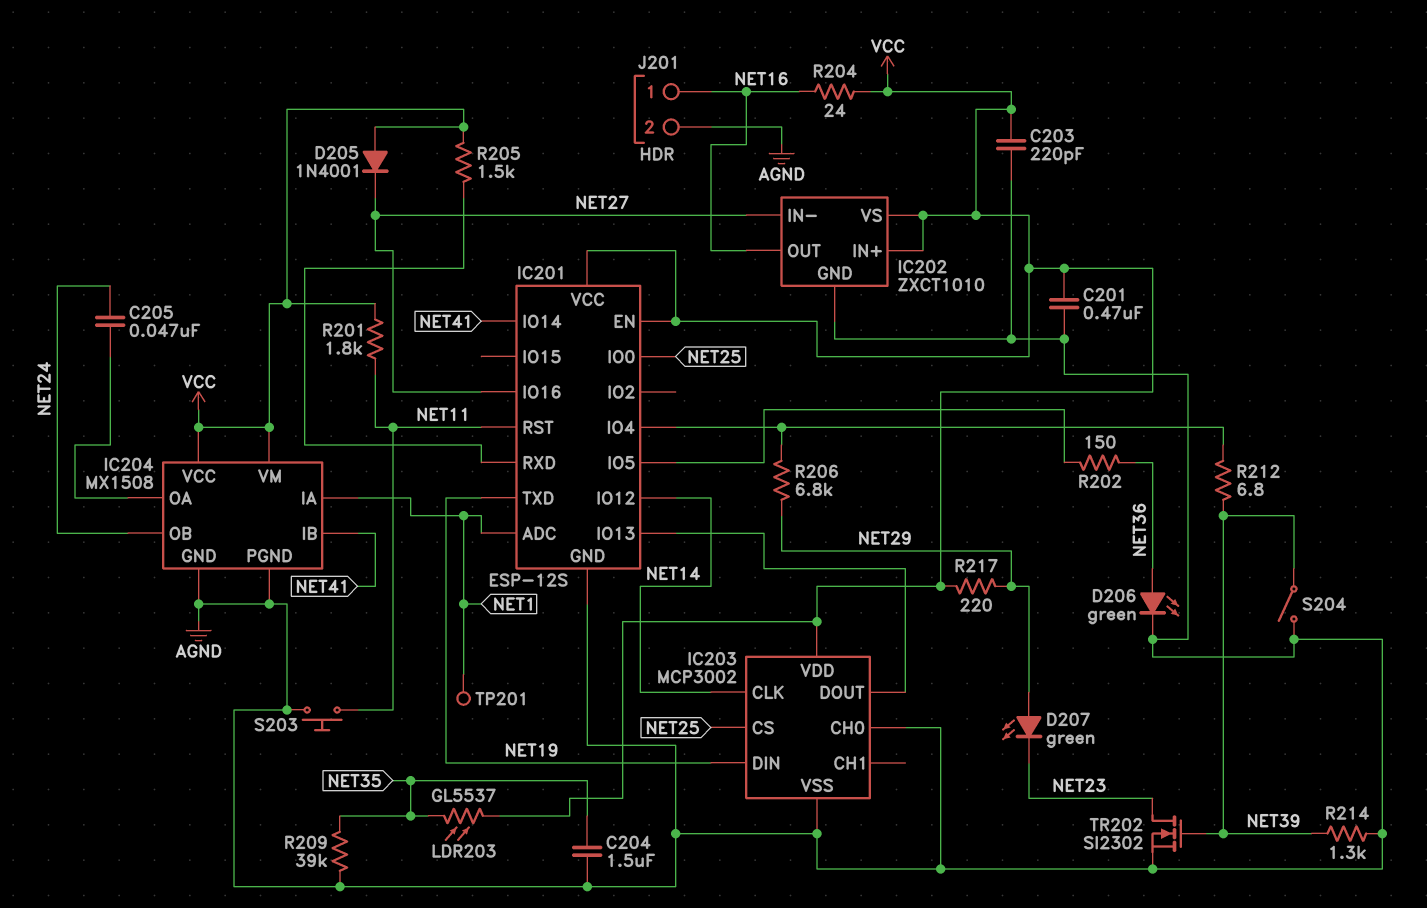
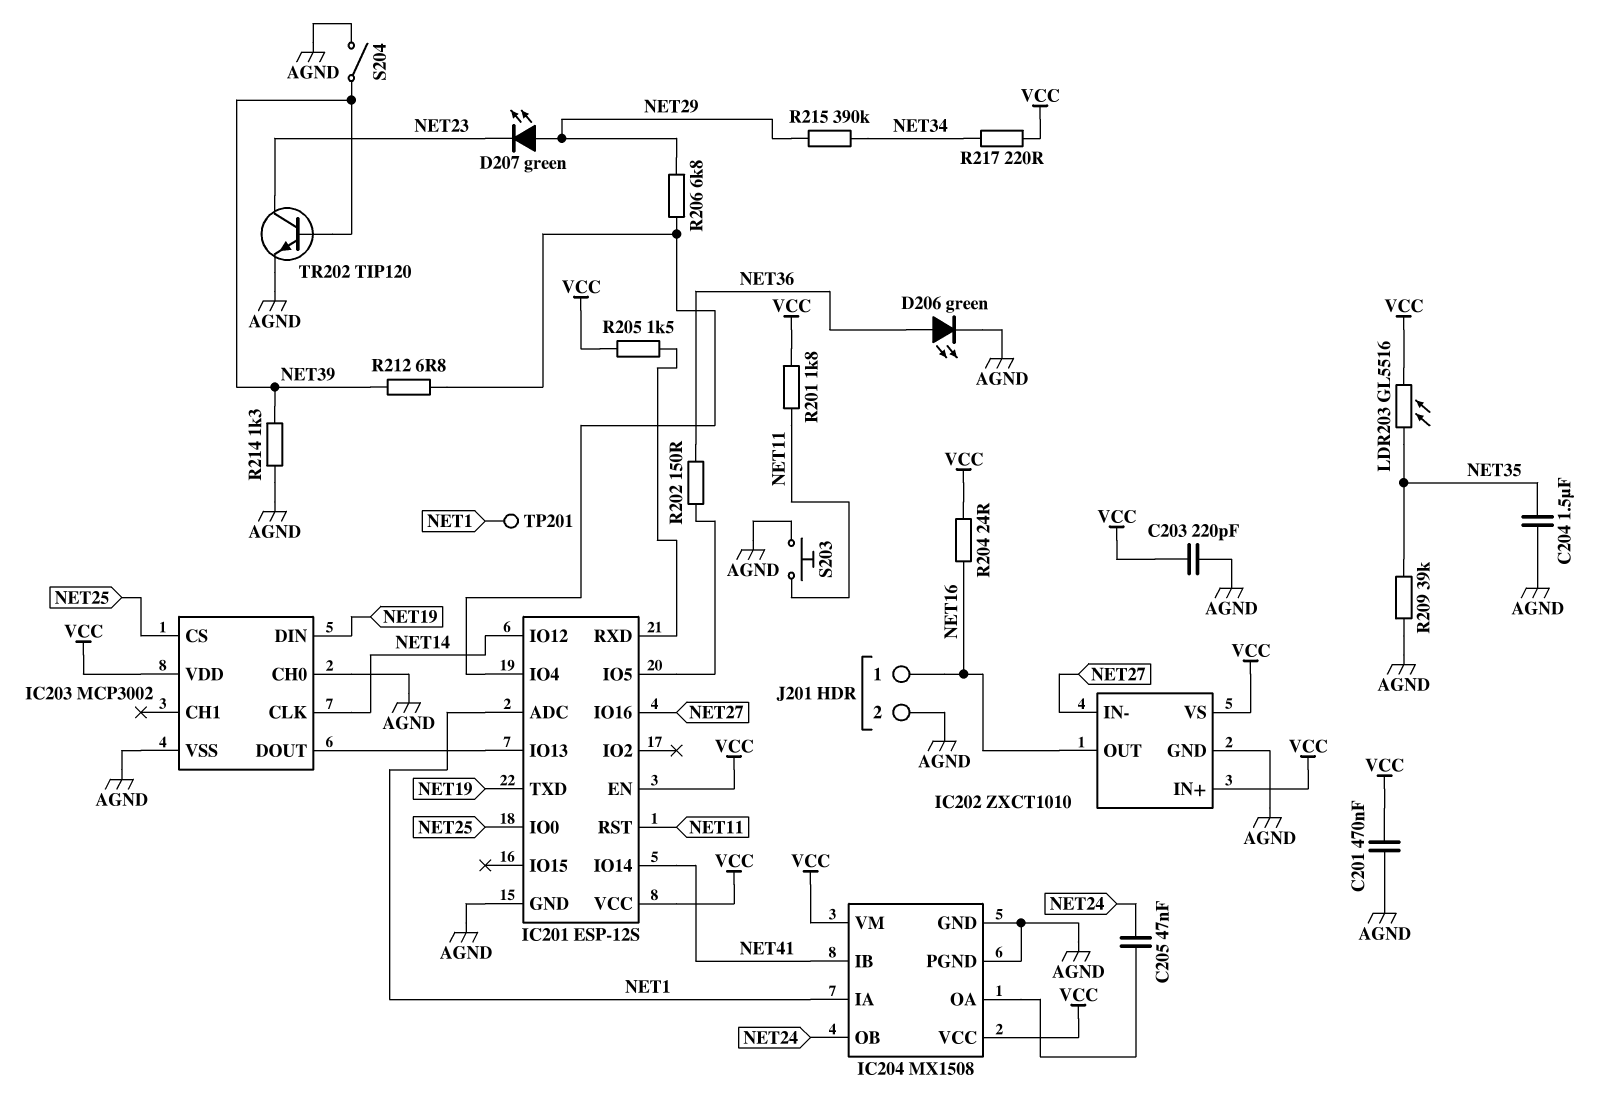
D205: diode 1N4001 (A VCC, K NET27) -> none
LDR203: GL5537 (NET35, VCC) -> GL5516 (NET35, VCC)
R215: none -> 390k (NET29, NET34)
R217: 220 (NET29, VCC) -> 220 (NET34, VCC)
TR202: NMOS SI2302 (G NET39, D NET23, S AGND) -> NPN TIP120 (B NET39, C NET23, E AGND)

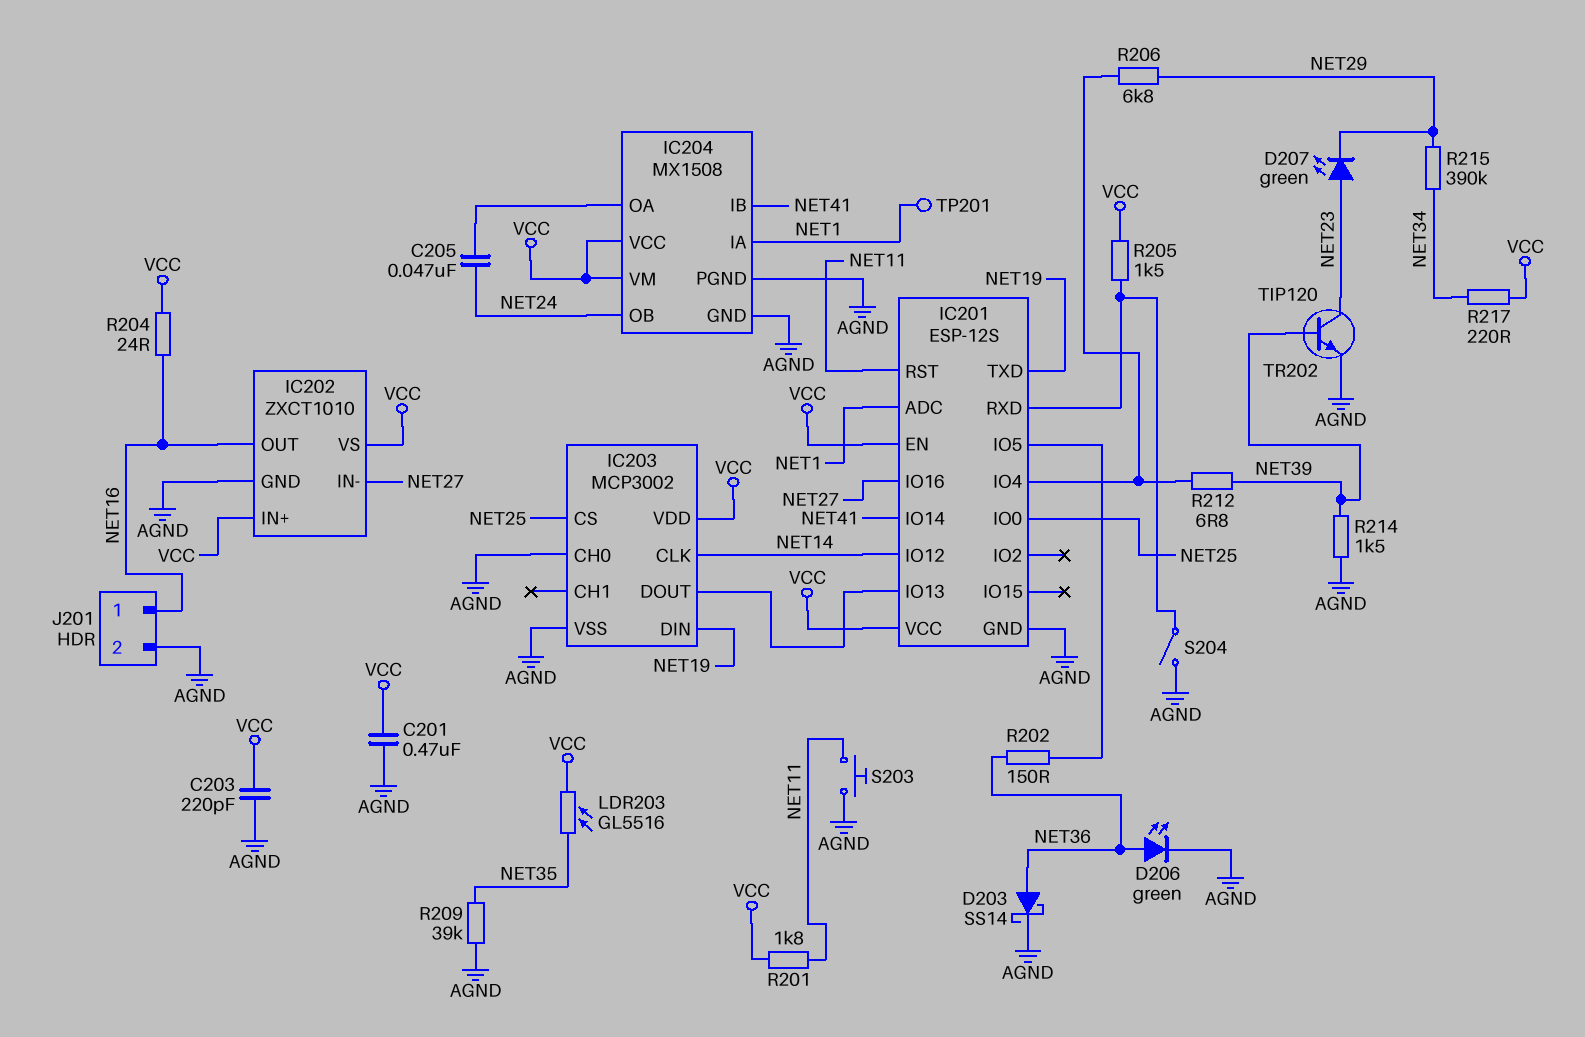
C204: 1.5uF (AGND, NET35) -> none
D203: none -> schottky SS14 (A NET36, K AGND)
D207: LED green (A NET29, K NET23) -> LED green (A NET23, K NET29)
R214: 1.3k (AGND, NET39) -> 1.5k (AGND, NET39)
S204: switch (AGND, NET39) -> switch (AGND, IC201/RXD)

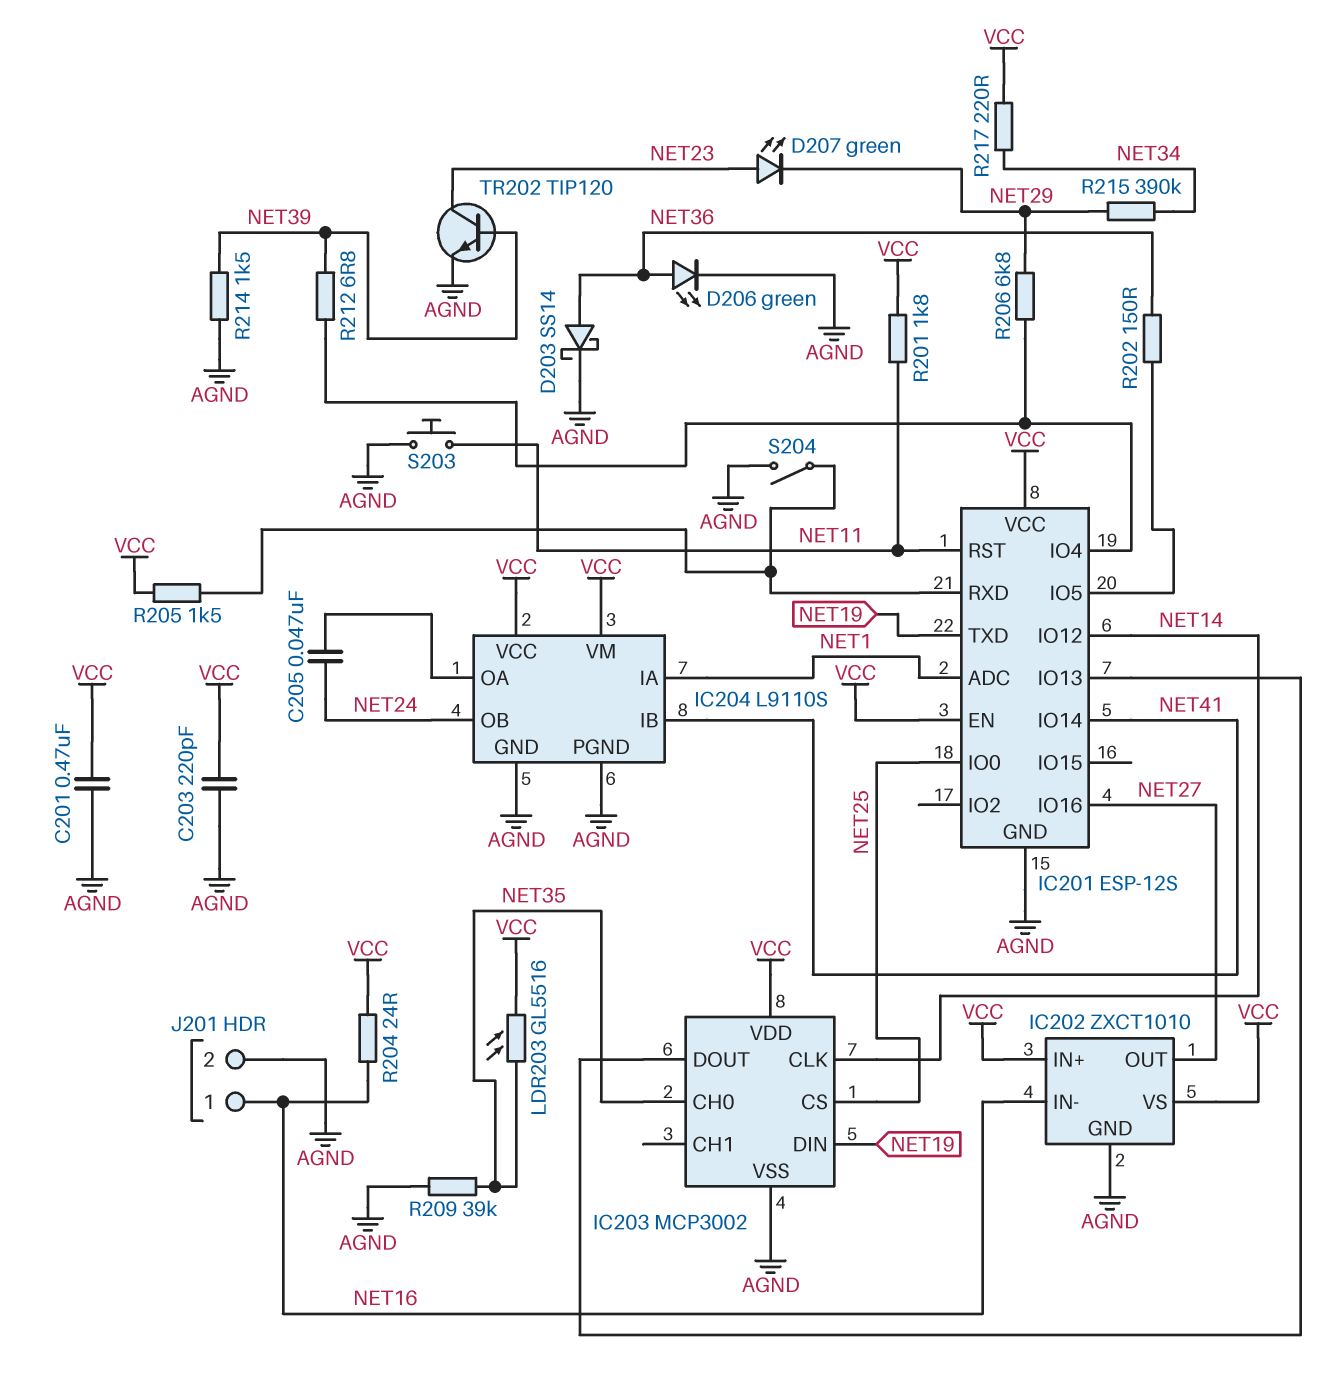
IC202 pin IN-: NET27 -> NET16
IC202 pin OUT: NET16 -> NET27
IC203 pin CH0: AGND -> NET35
IC204: MX1508 -> L9110S
TP201: test point (NET1) -> none

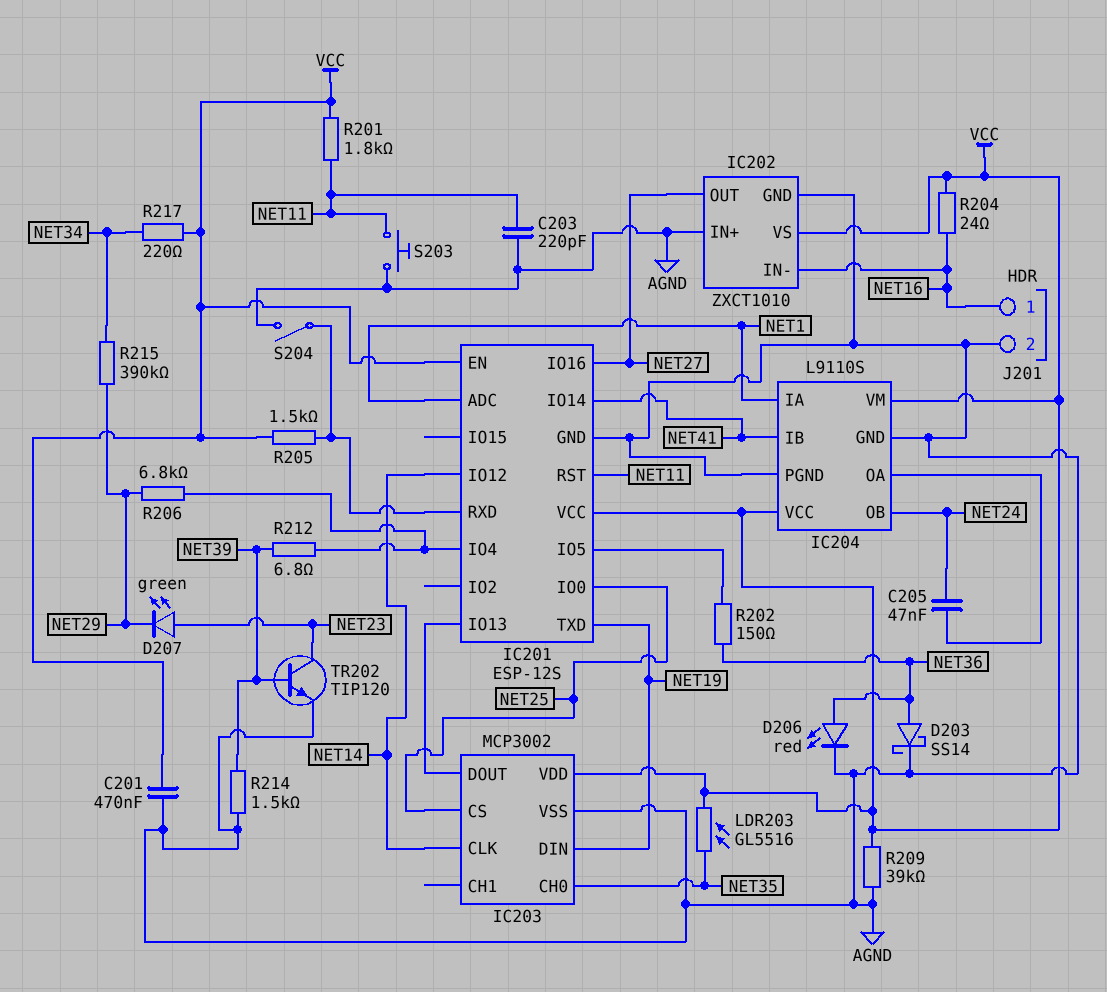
C203: 220pF (AGND, VCC) -> 220pF (AGND, NET11)
D206: LED green (A NET36, K AGND) -> LED red (A NET36, K AGND)
IC202 pin IN+: VCC -> AGND
R209: 39k (AGND, NET35) -> 39k (AGND, VCC)

